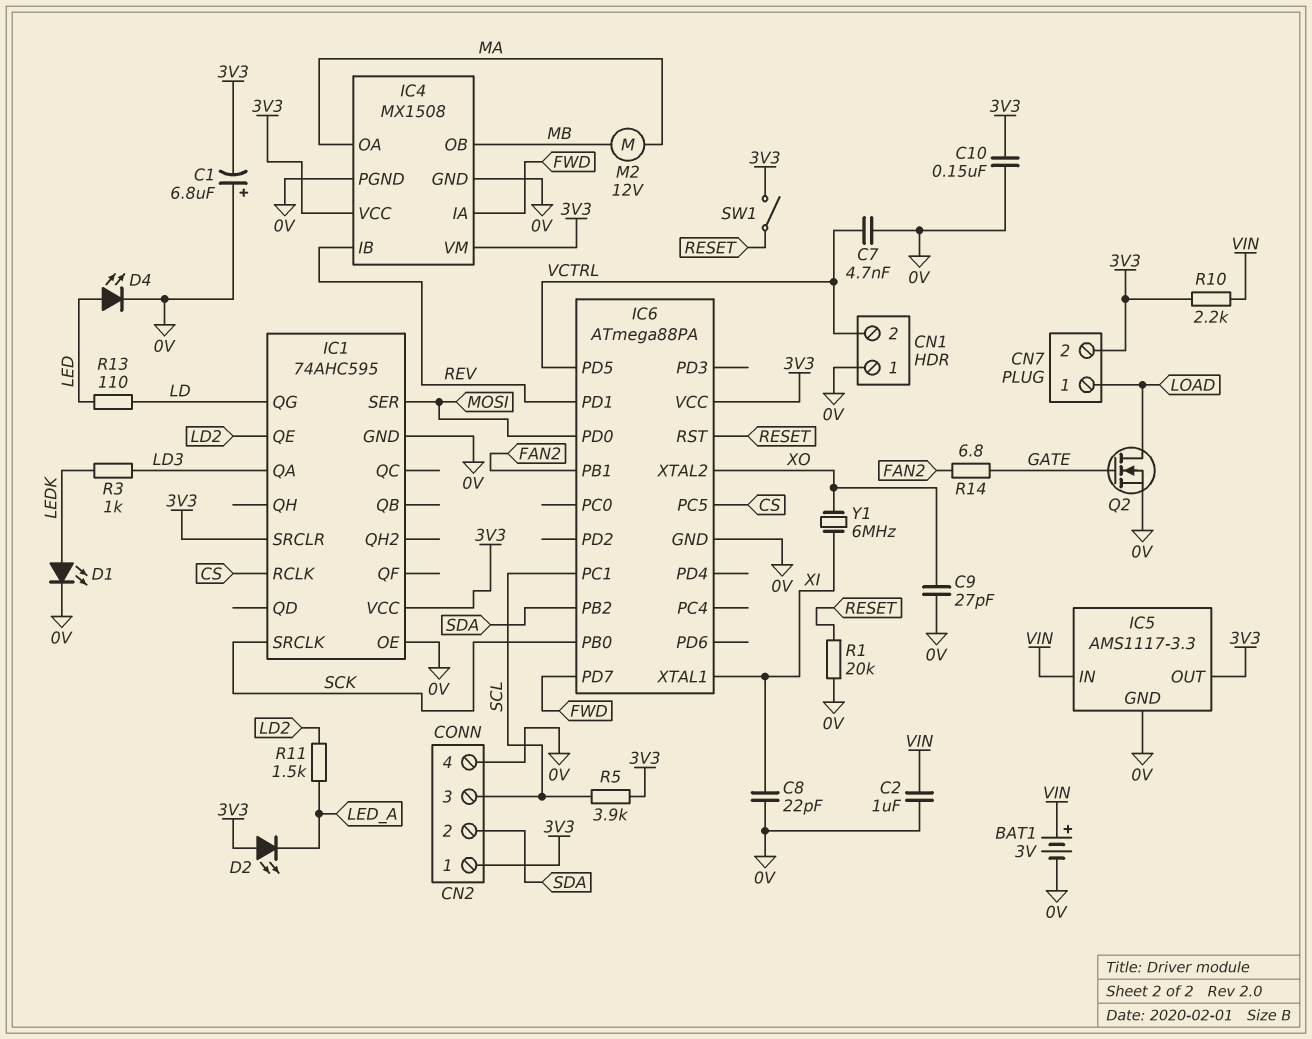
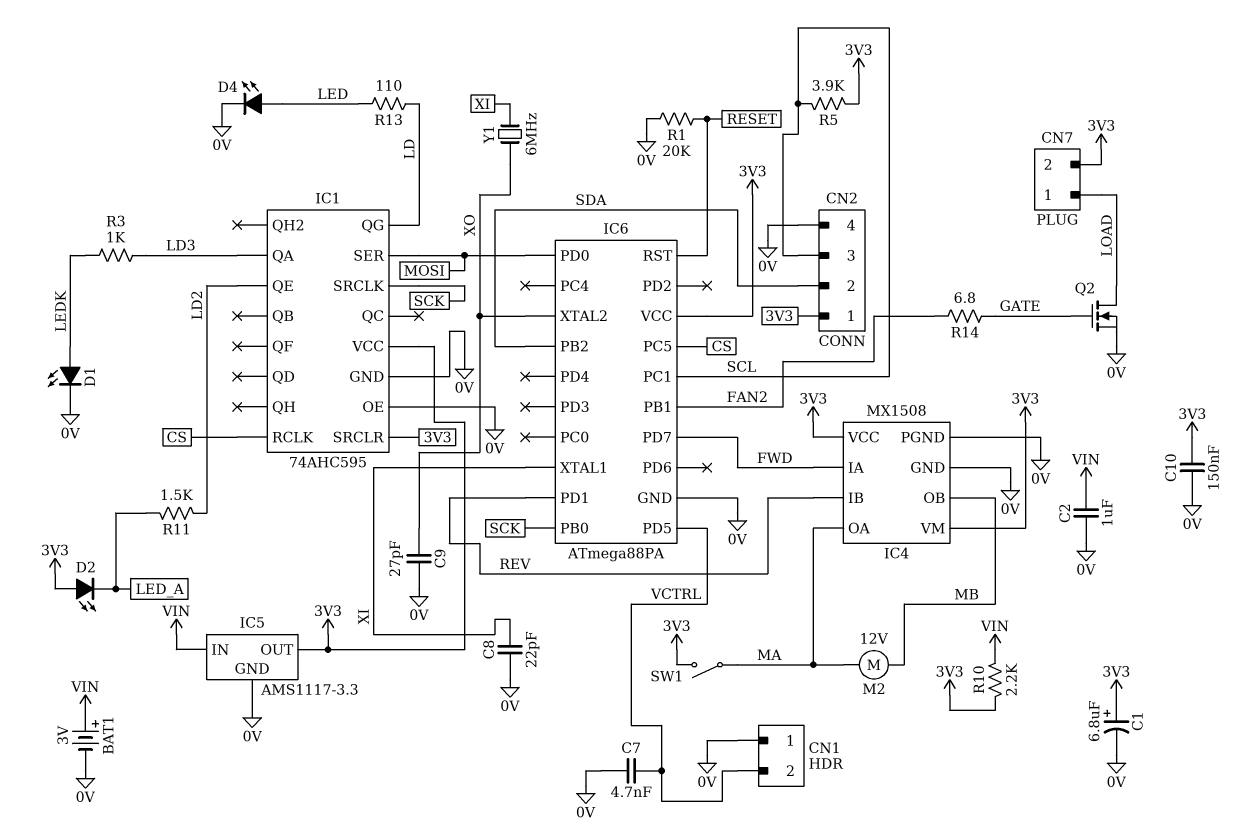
C1: 6.8uF (plus 0V, minus 3V3) -> 6.8uF (plus 3V3, minus 0V)
SW1: switch (3V3, RESET) -> switch (3V3, MA)

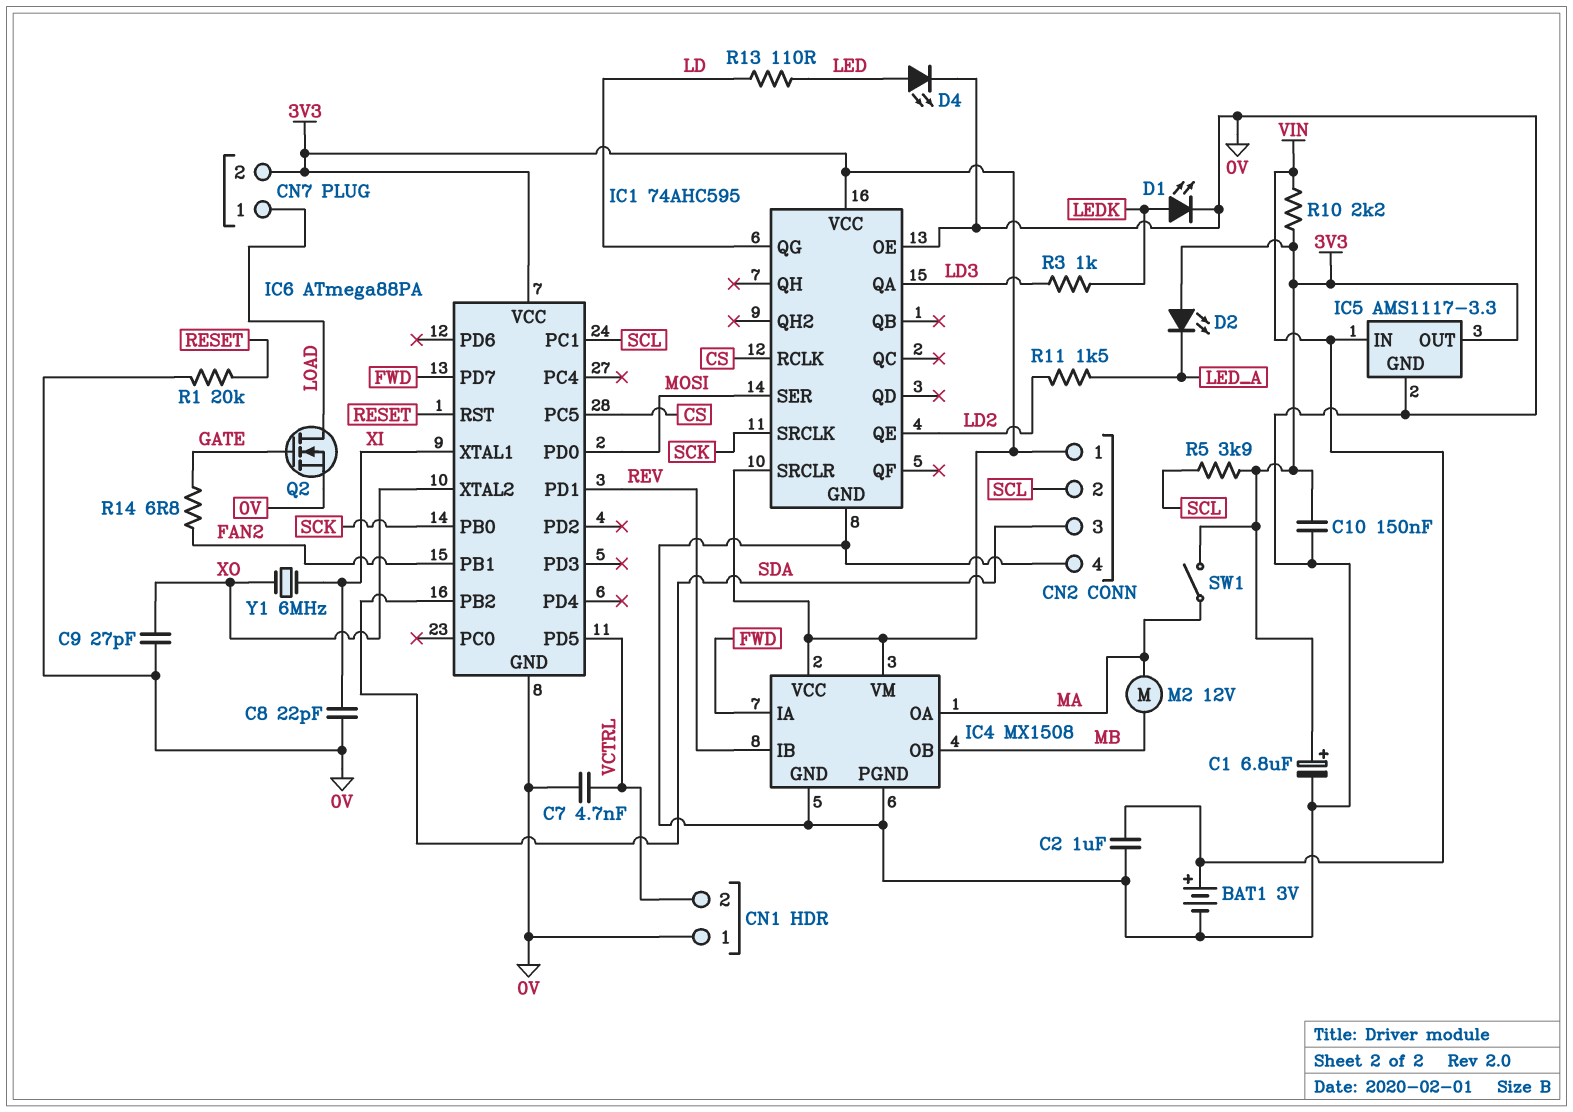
CN2 pin 2: SDA -> SCL
CN2 pin 3: SCL -> SDA

